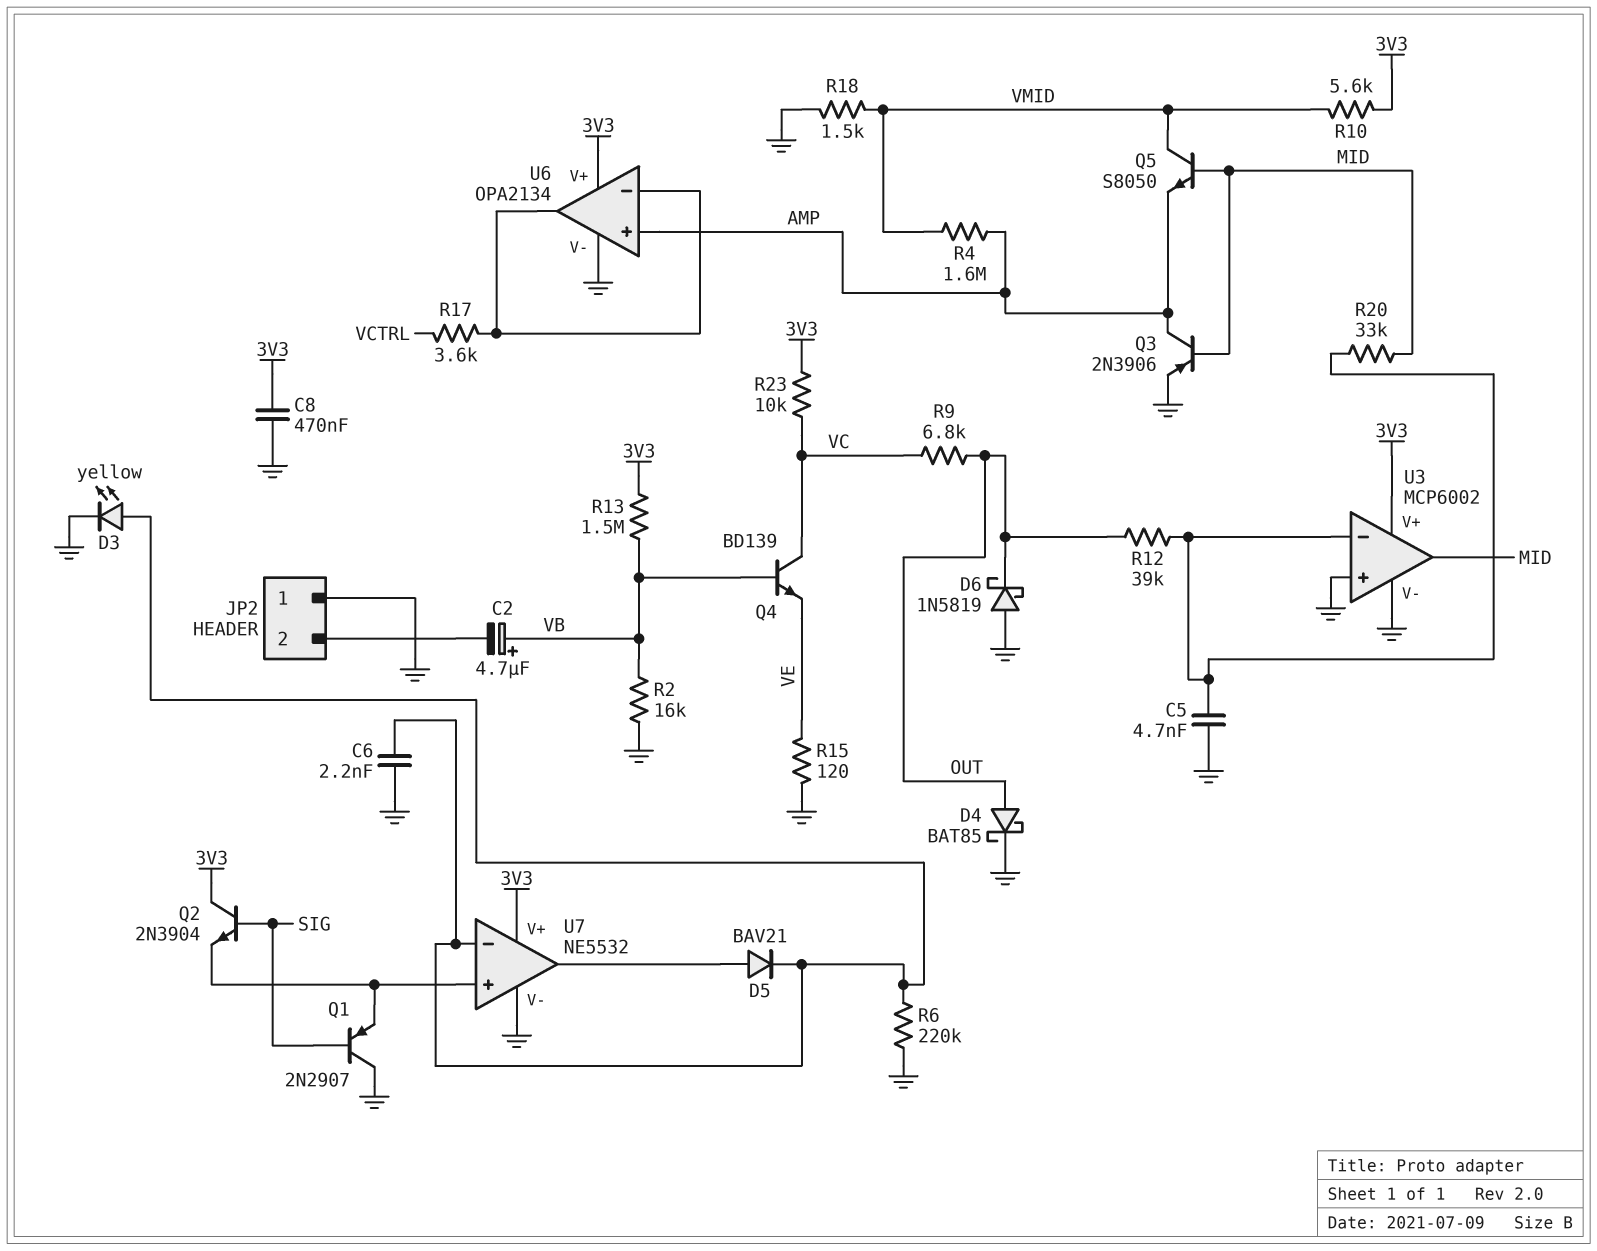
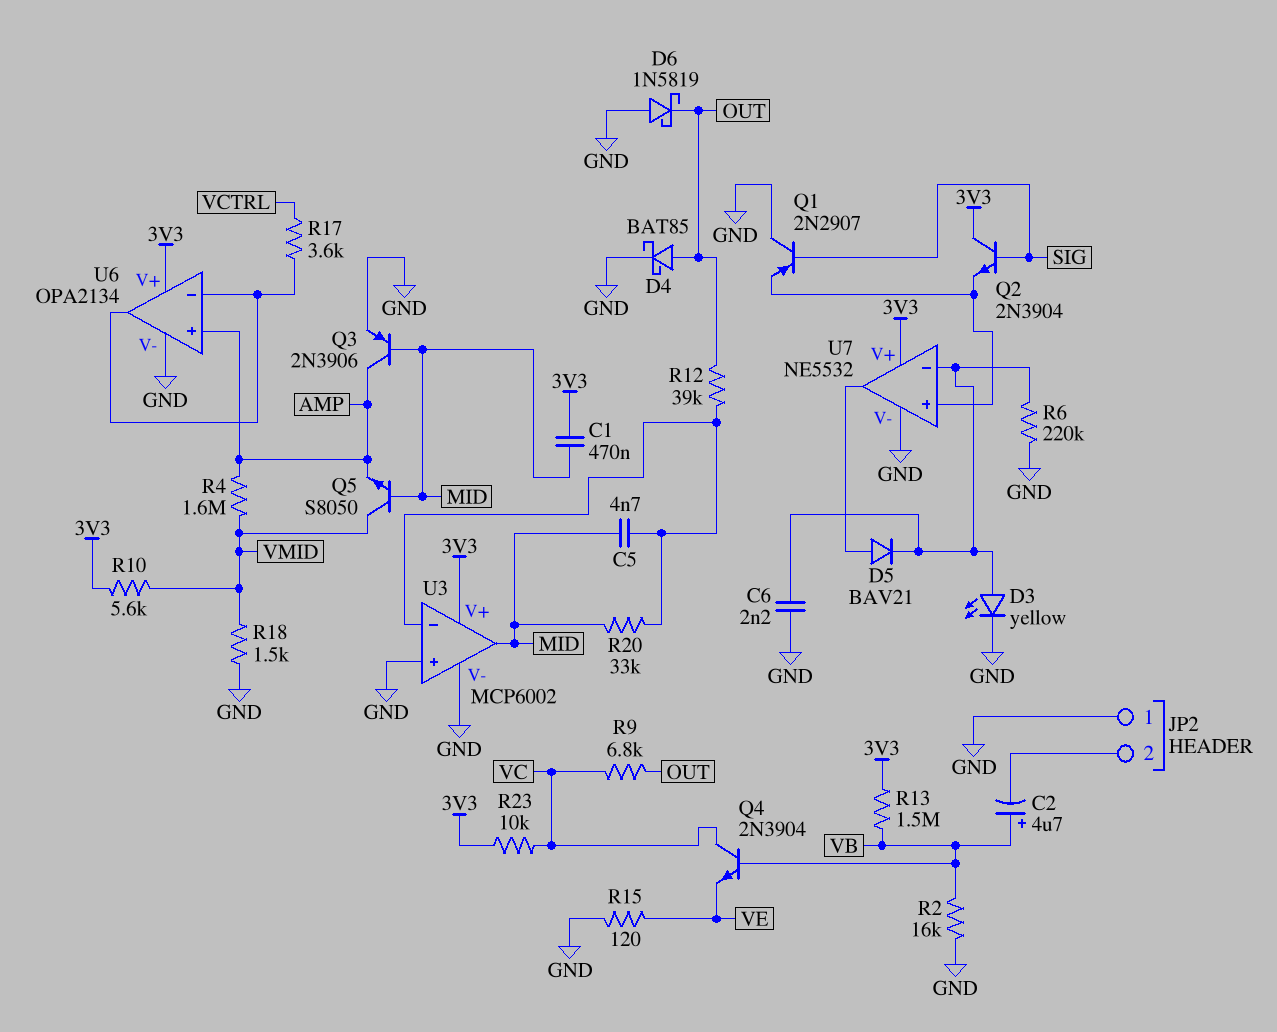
C1: none -> 470nF (3V3, MID)
C5: 4.7nF (GND, U3/in-) -> 4.7nF (MID, U3/in-)
C8: 470nF (3V3, GND) -> none
Q4: NPN BD139 (B VB, C VC, E VE) -> NPN 2N3904 (B VB, C VC, E VE)

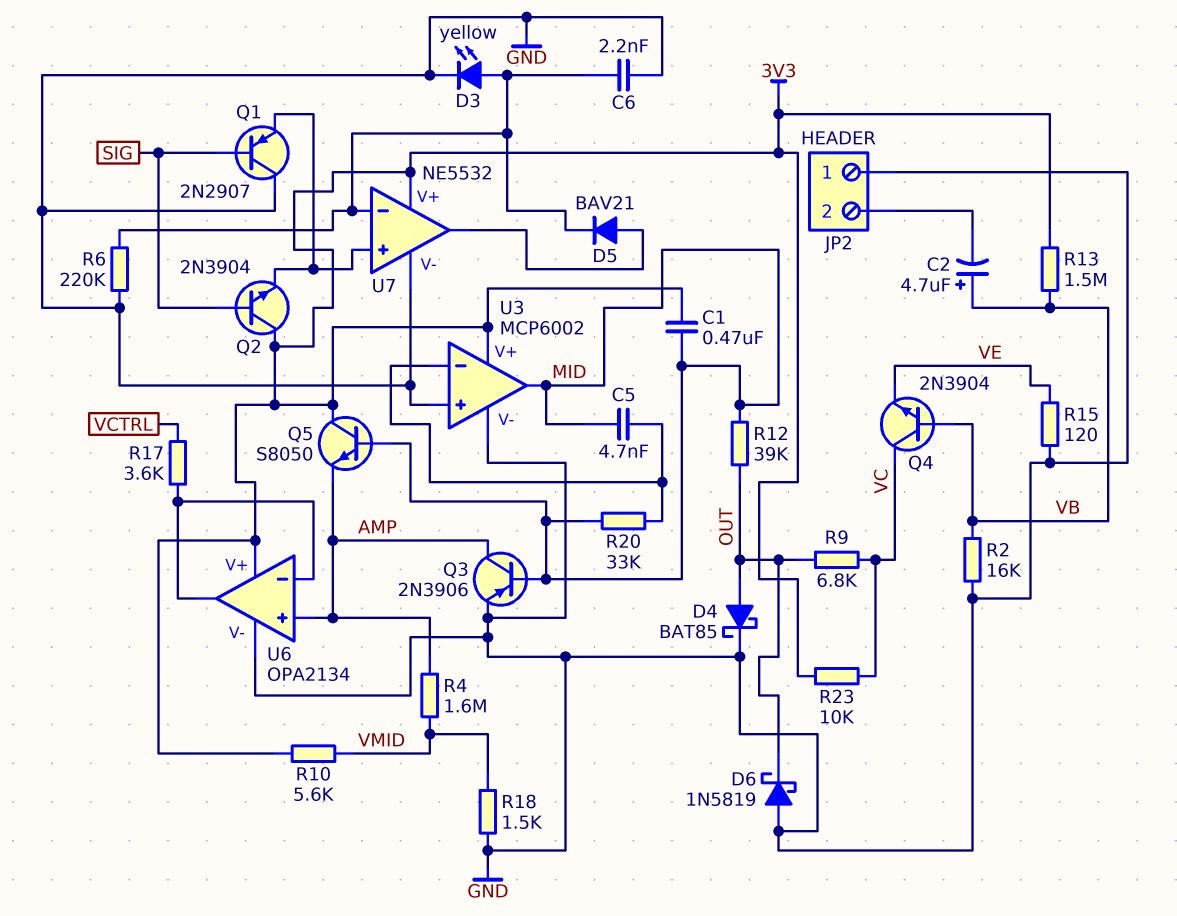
Q5: NPN S8050 (B MID, C VMID, E AMP) -> NPN S8050 (B MID, C 3V3, E AMP)
R12: 39k (OUT, U3/in-) -> 39k (MID, OUT)

